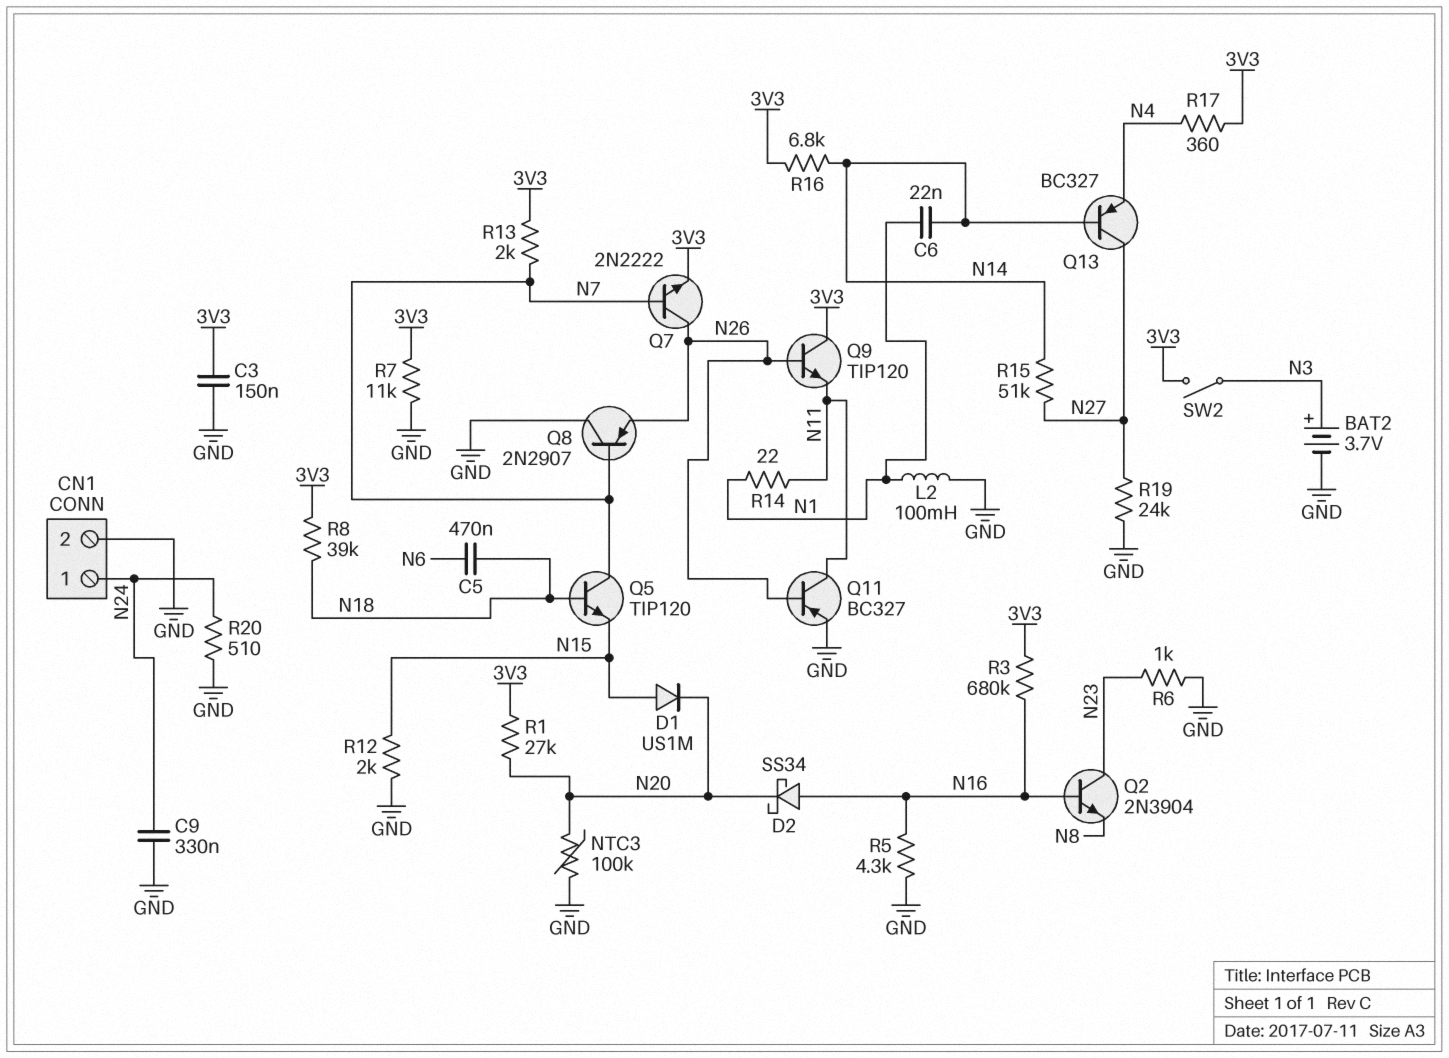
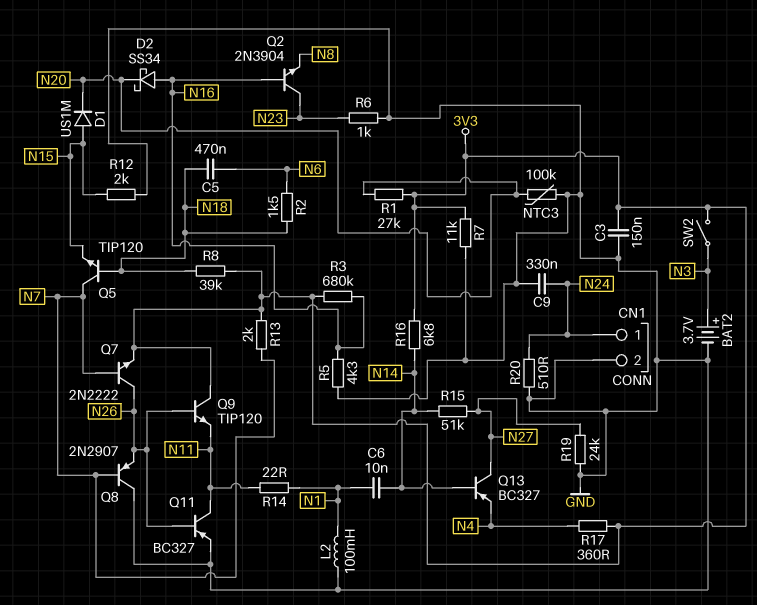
C6: 22nF (N1, N14) -> 10nF (N1, N14)
R2: none -> 1.5k (N6, N18)

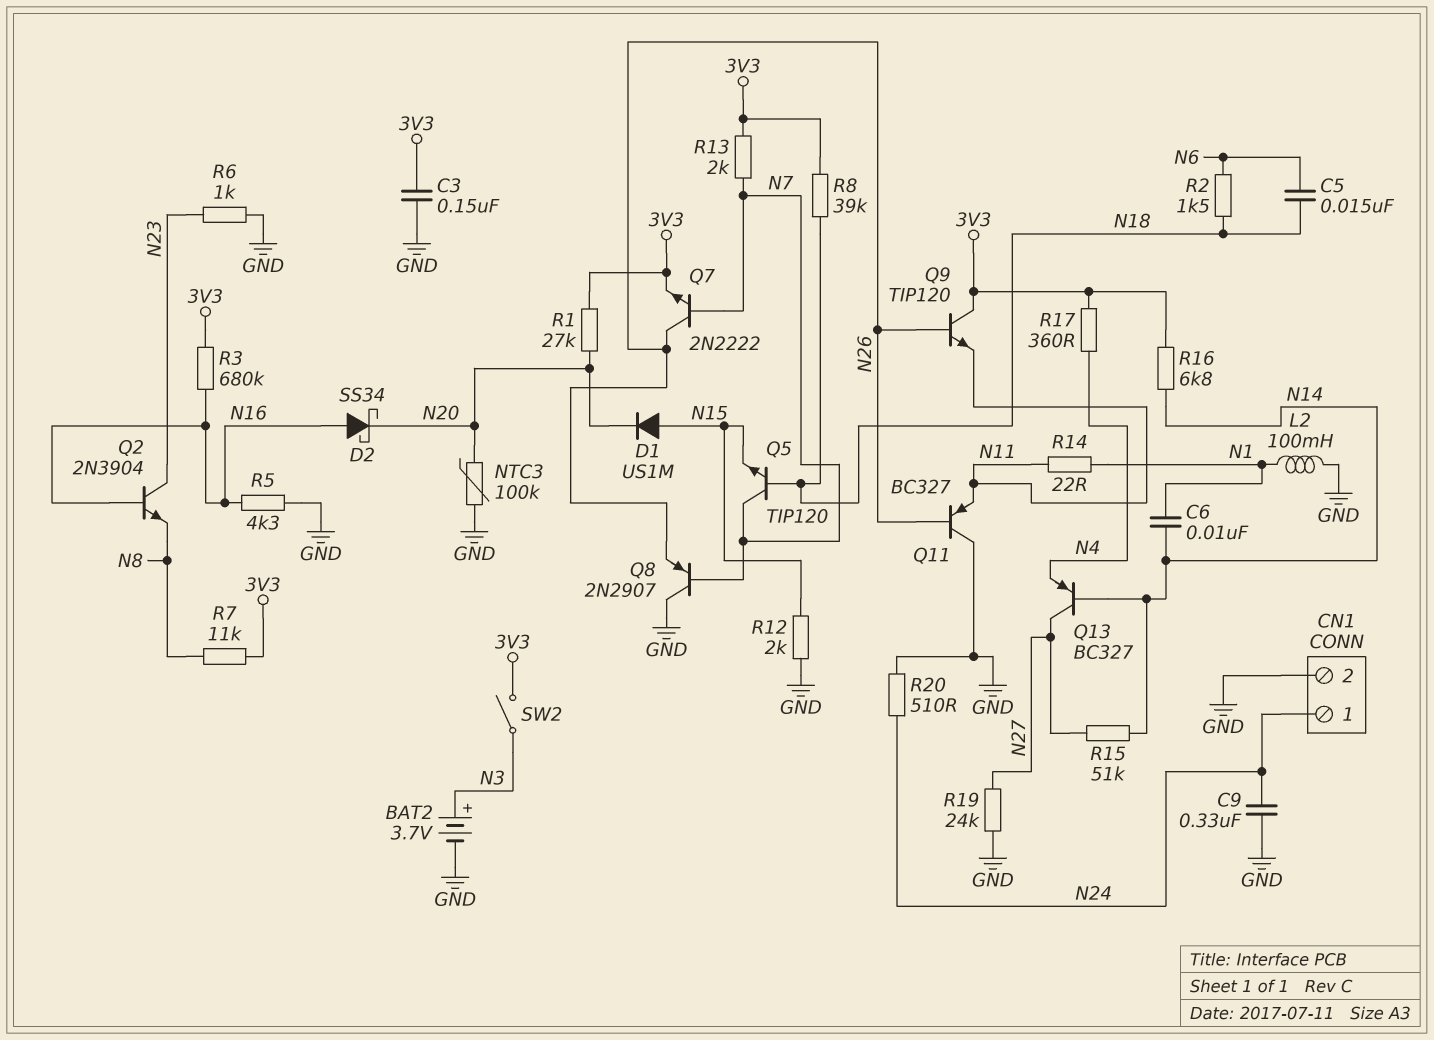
C5: 470nF (N6, N18) -> 15nF (N6, N18)
Q11: PNP BC327 (B N26, C N11, E GND) -> PNP BC327 (B N26, C GND, E N11)
R7: 11k (3V3, GND) -> 11k (3V3, N8)

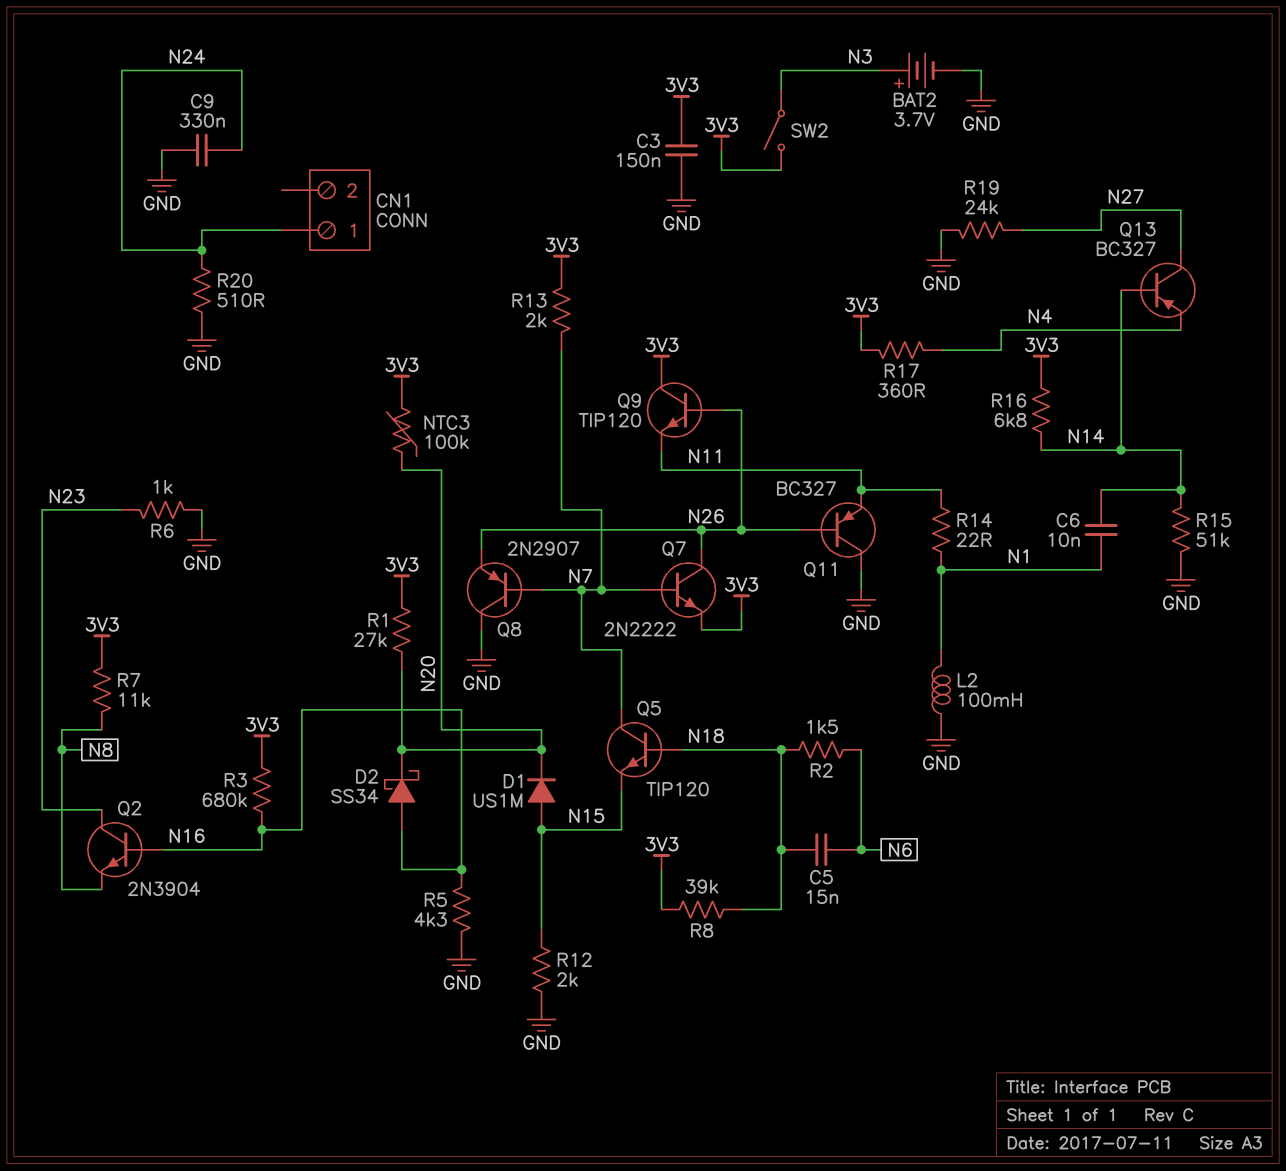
CN1 pin 2: GND -> none
NTC3: 100k (GND, N20) -> 100k (3V3, N20)
R15: 51k (N14, N27) -> 51k (GND, N14)

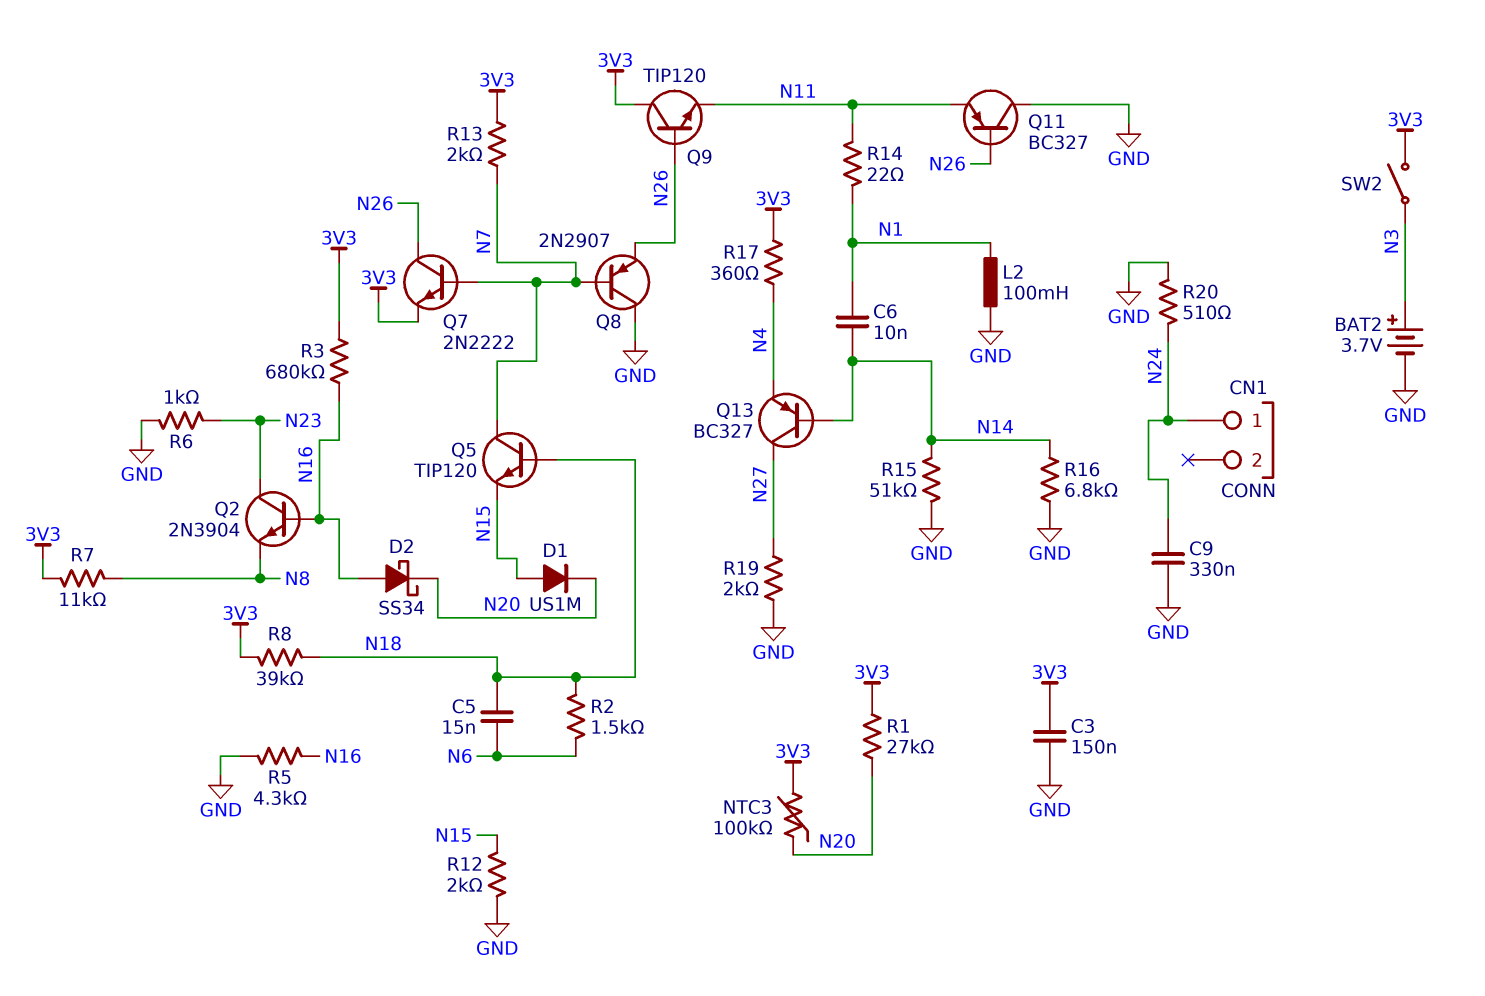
R16: 6.8k (3V3, N14) -> 6.8k (GND, N14)
R19: 24k (GND, N27) -> 2k (GND, N27)

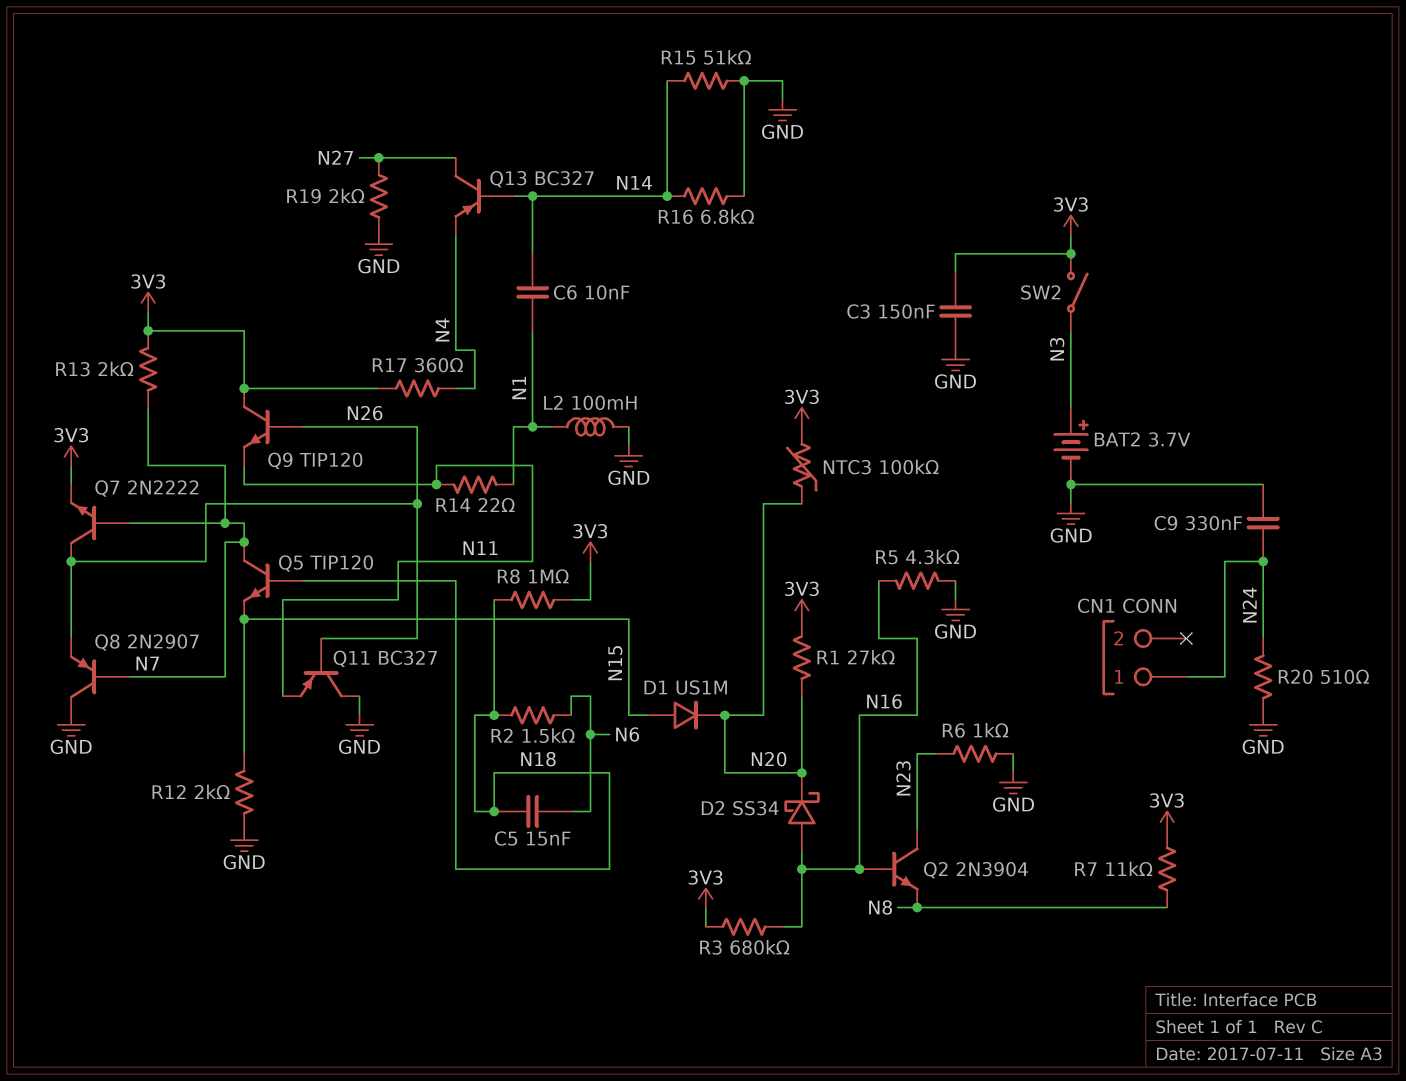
R8: 39k (3V3, N18) -> 1M (3V3, N18)

